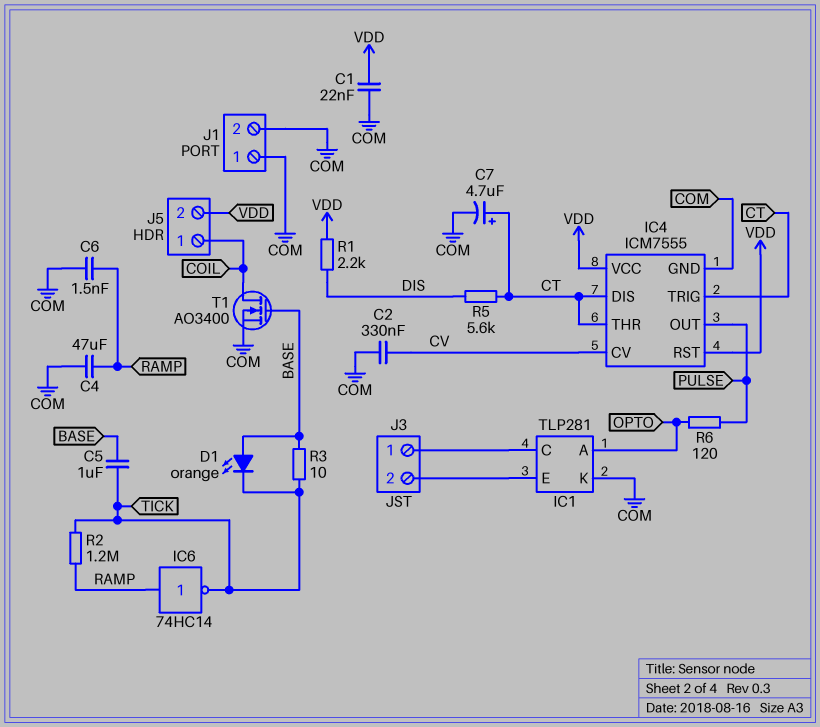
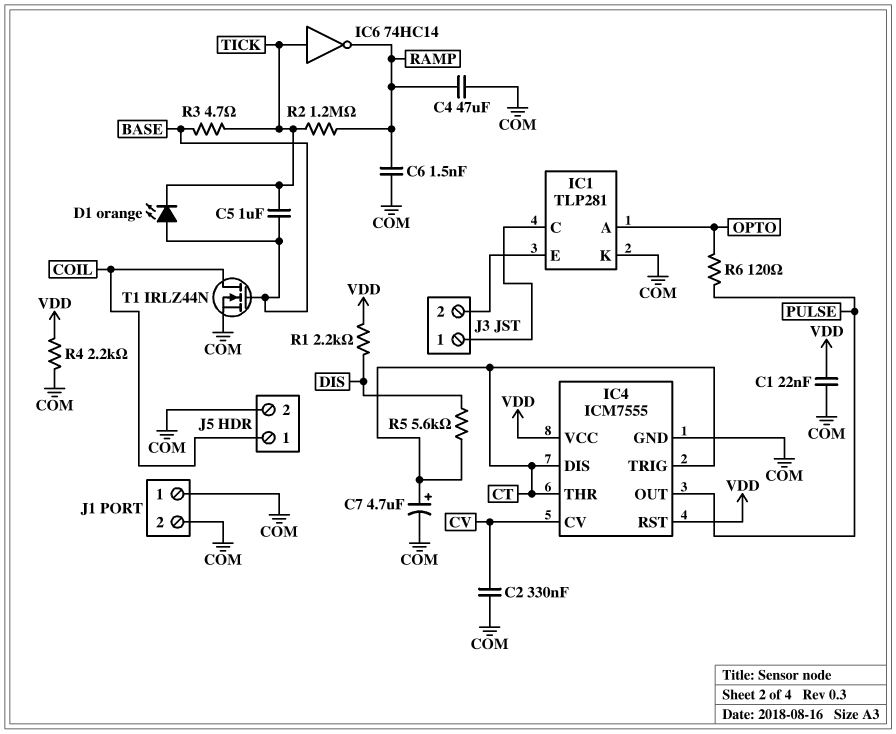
IC6: NOT 74HC14 (in RAMP, out TICK) -> NOT 74HC14 (in TICK, out RAMP)
J5 pin 2: VDD -> COM
R3: 10 (BASE, TICK) -> 4.7 (BASE, TICK)
R4: none -> 2.2k (COM, VDD)
T1: NMOS AO3400 (G BASE, D COIL, S COM) -> NMOS IRLZ44N (G BASE, D COIL, S COM)

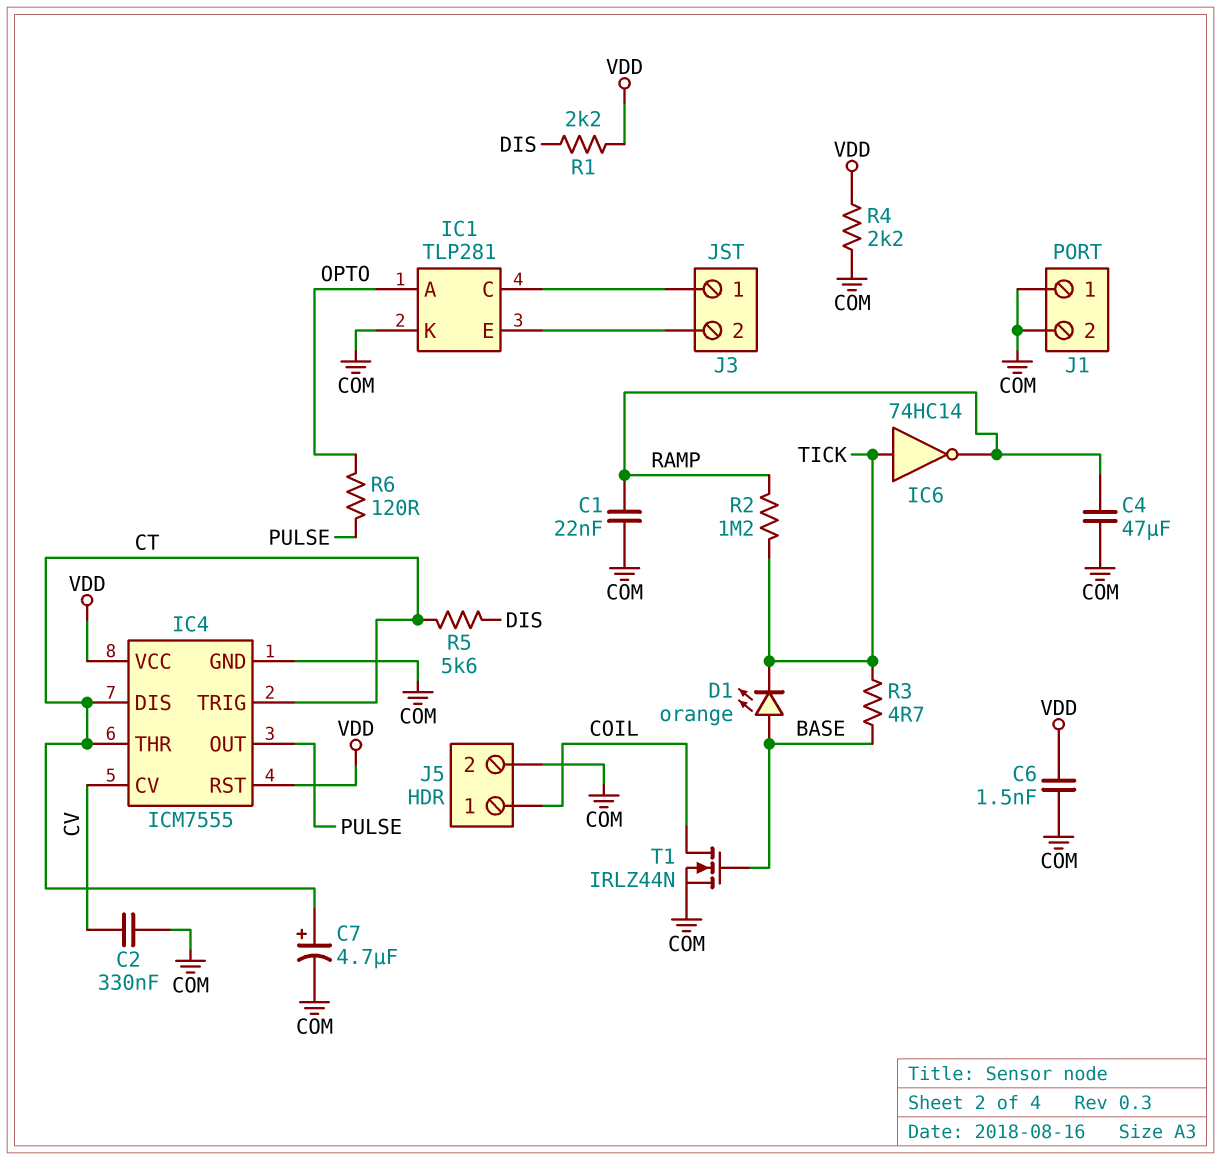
C1: 22nF (COM, VDD) -> 22nF (COM, RAMP)
C5: 1uF (BASE, TICK) -> none
C6: 1.5nF (COM, RAMP) -> 1.5nF (COM, VDD)

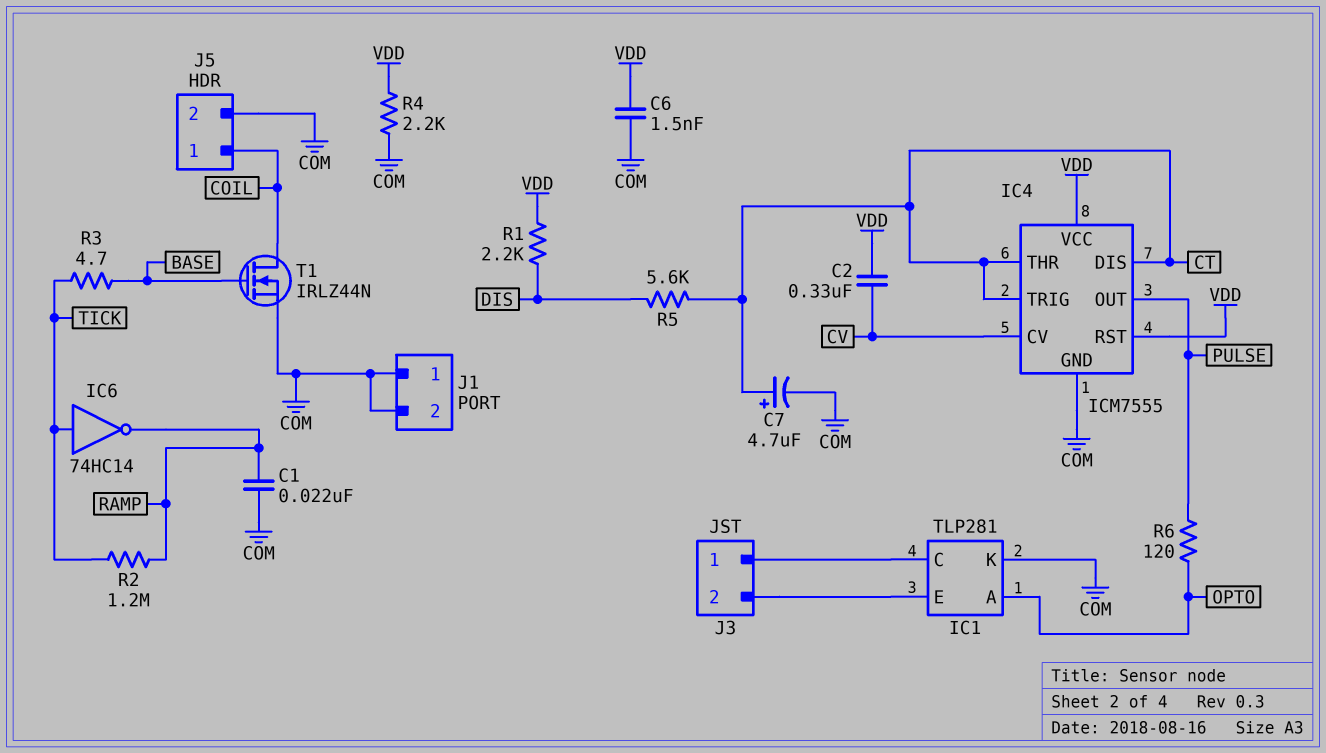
C2: 330nF (COM, CV) -> 330nF (CV, VDD)
C4: 47uF (COM, RAMP) -> none
D1: LED orange (A BASE, K TICK) -> none

